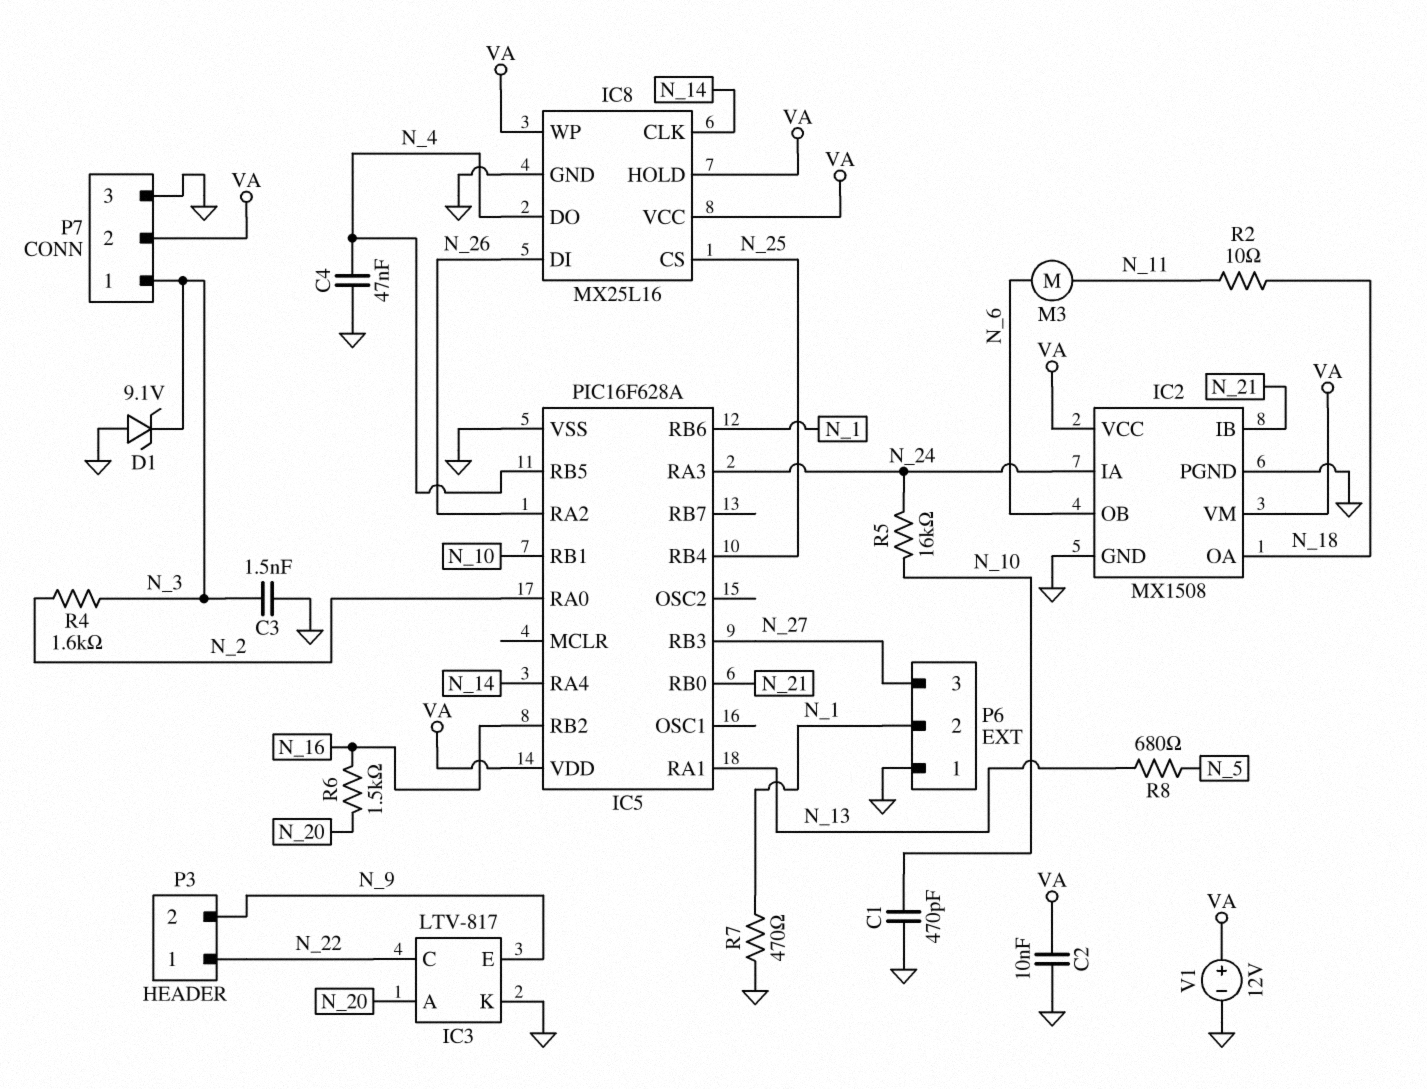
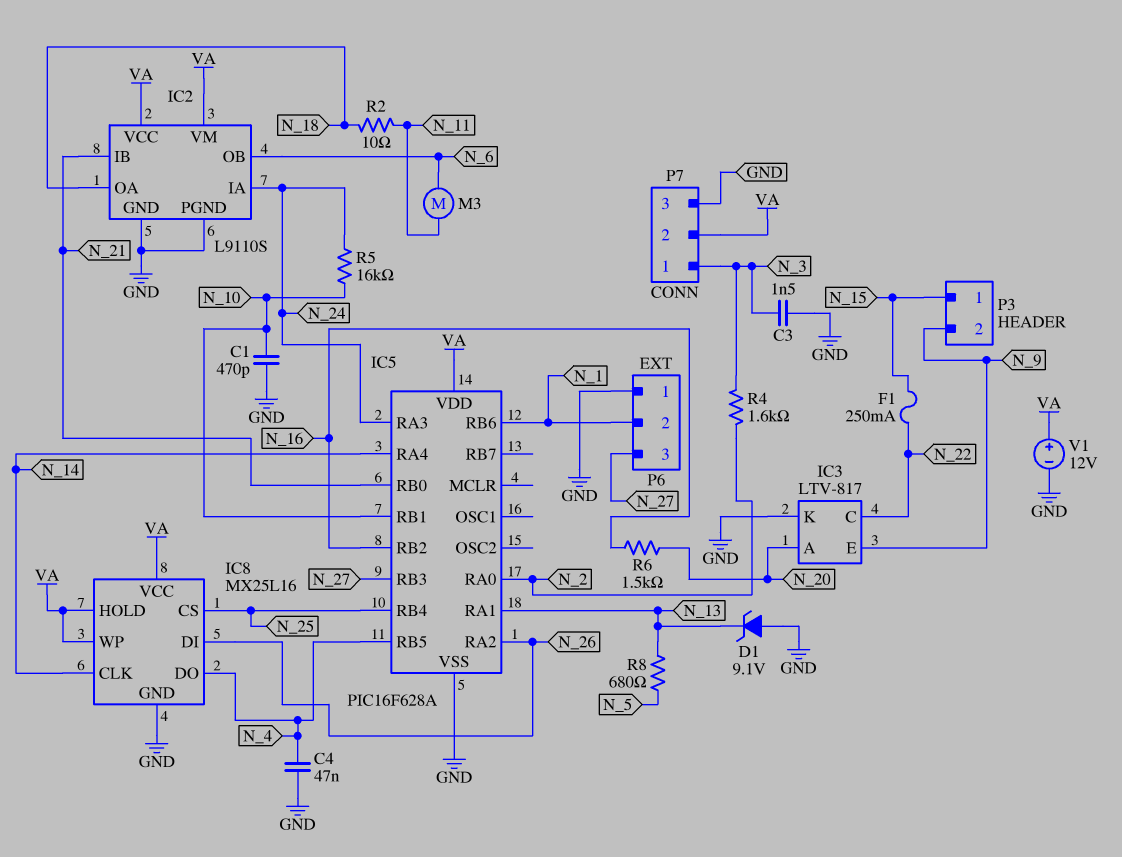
C2: 10nF (GND, VA) -> none
D1: zener 9.1V (A GND, K N_3) -> zener 9.1V (A GND, K N_13)
F1: none -> 250mA (N_15, N_22)
IC2: MX1508 -> L9110S
P3 pin 1: N_22 -> N_15
R7: 470 (GND, N_1) -> none

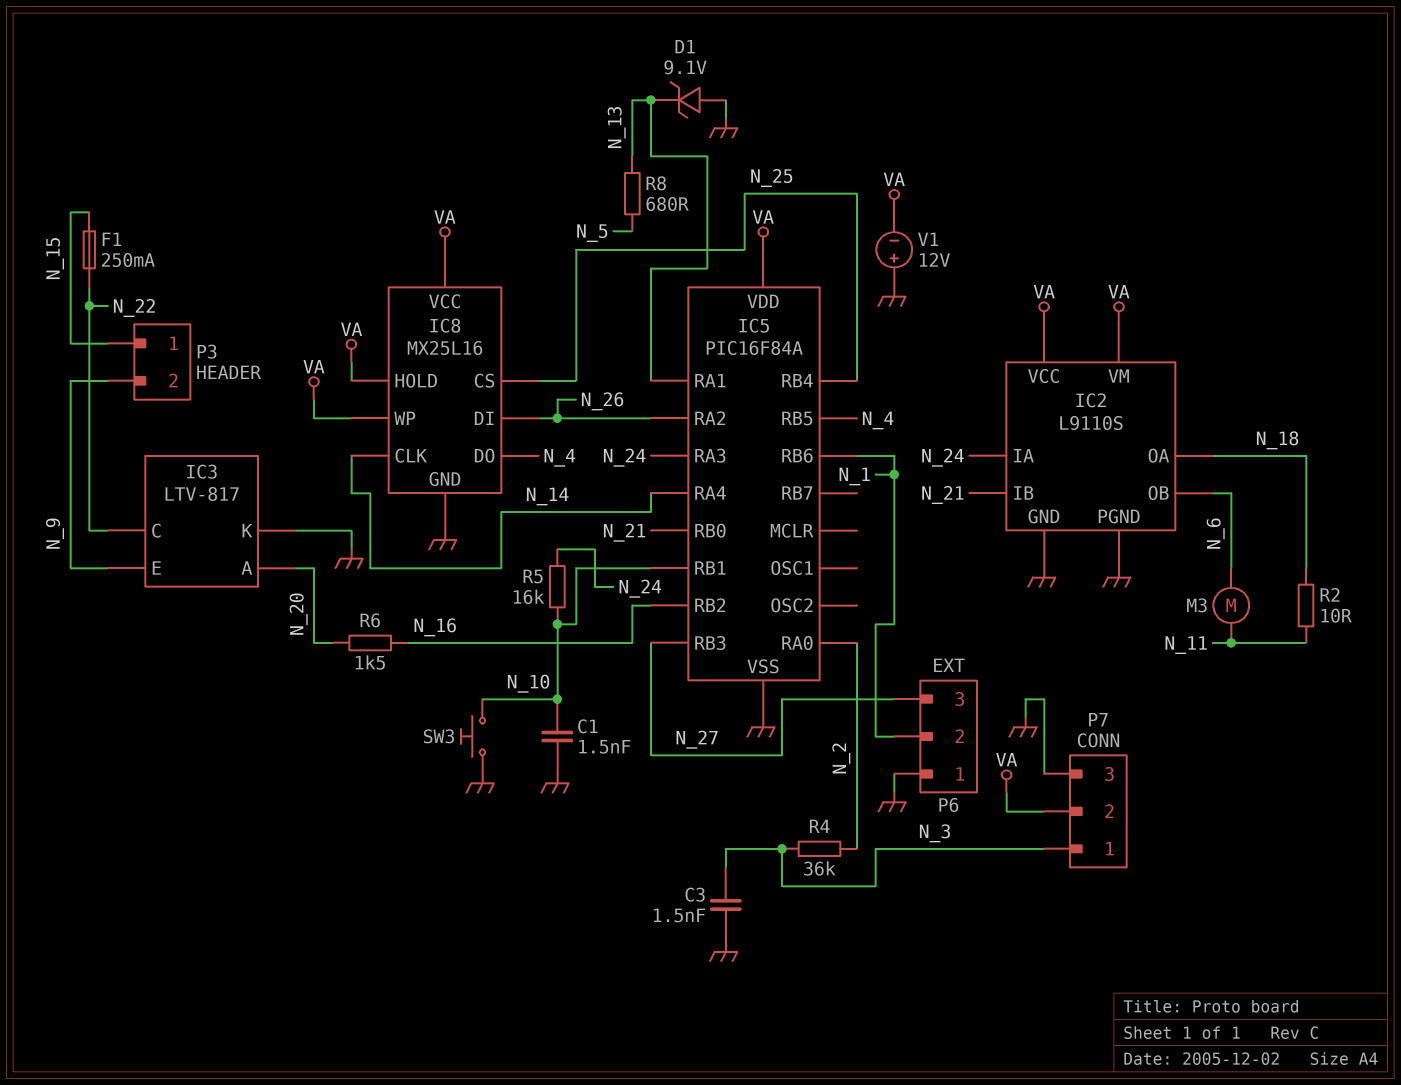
C1: 470pF (GND, N_10) -> 1.5nF (GND, N_10)
C4: 47nF (GND, N_4) -> none
IC5: PIC16F628A -> PIC16F84A
R4: 1.6k (N_2, N_3) -> 36k (N_2, N_3)
SW3: none -> button (GND, N_10)
V1: 12V (plus VA, minus GND) -> 12V (plus GND, minus VA)

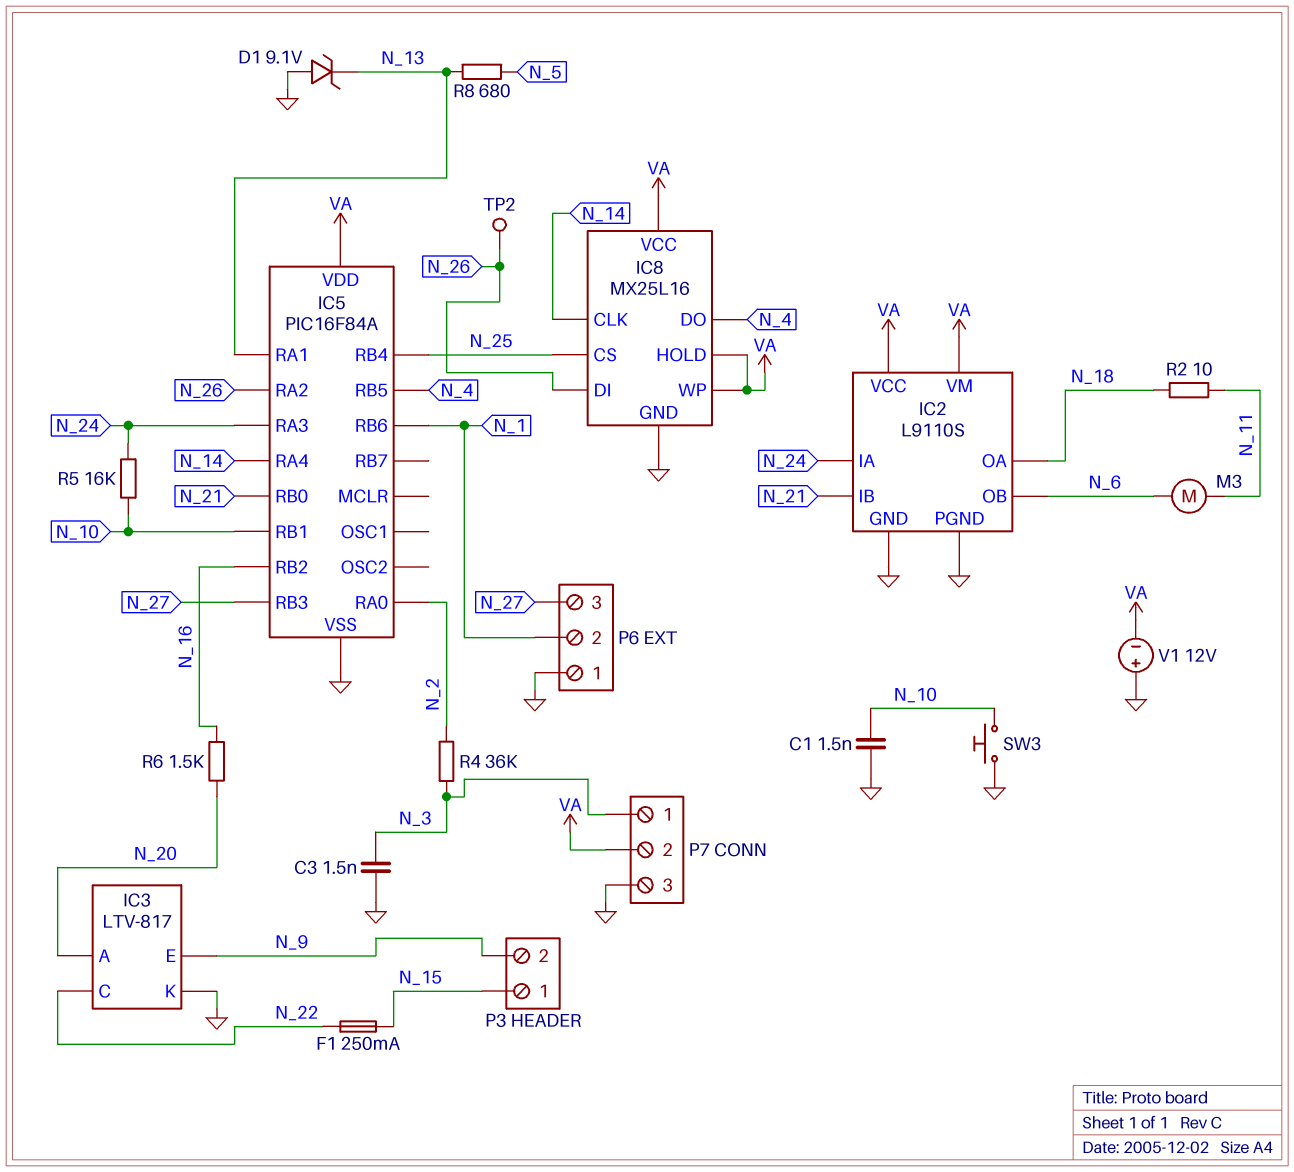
TP2: none -> test point (N_26)

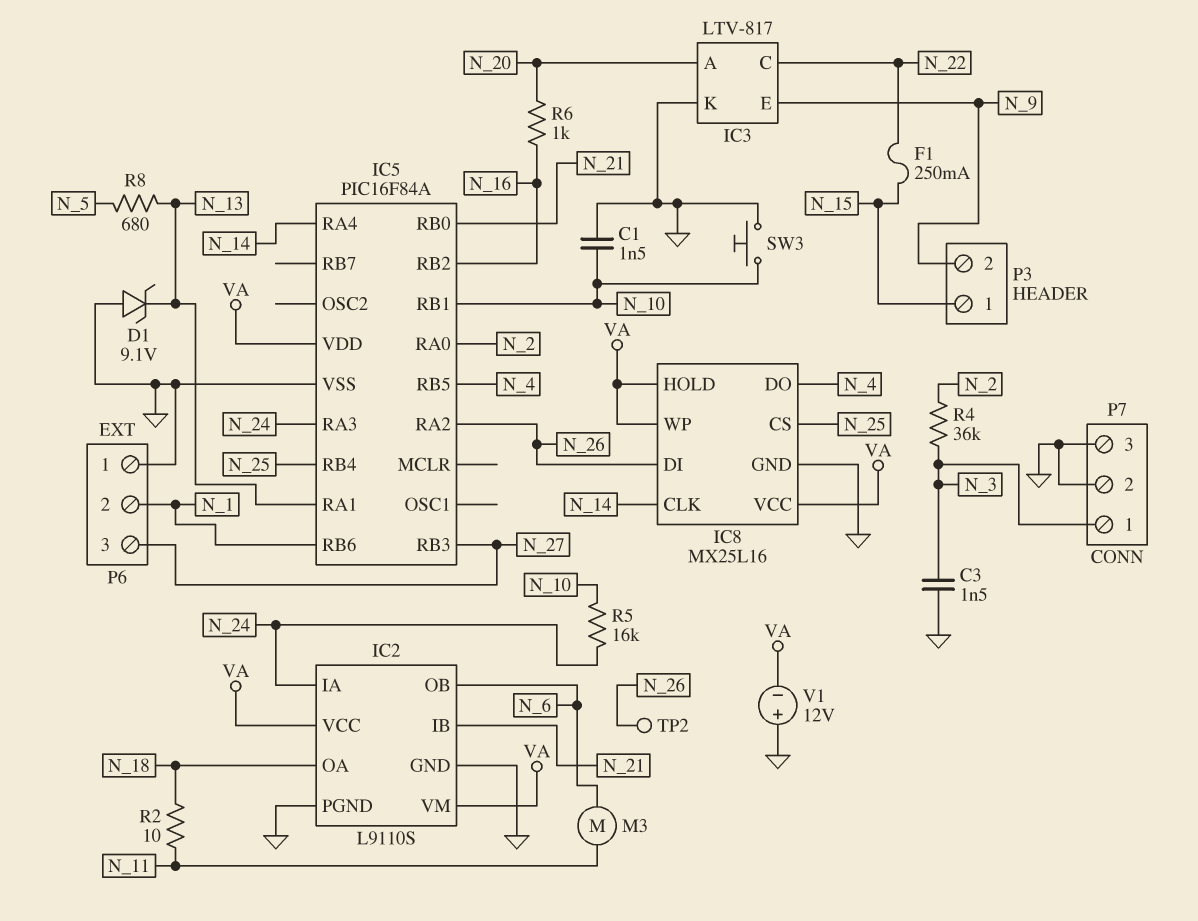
P7 pin 2: VA -> GND
R6: 1.5k (N_16, N_20) -> 1k (N_16, N_20)

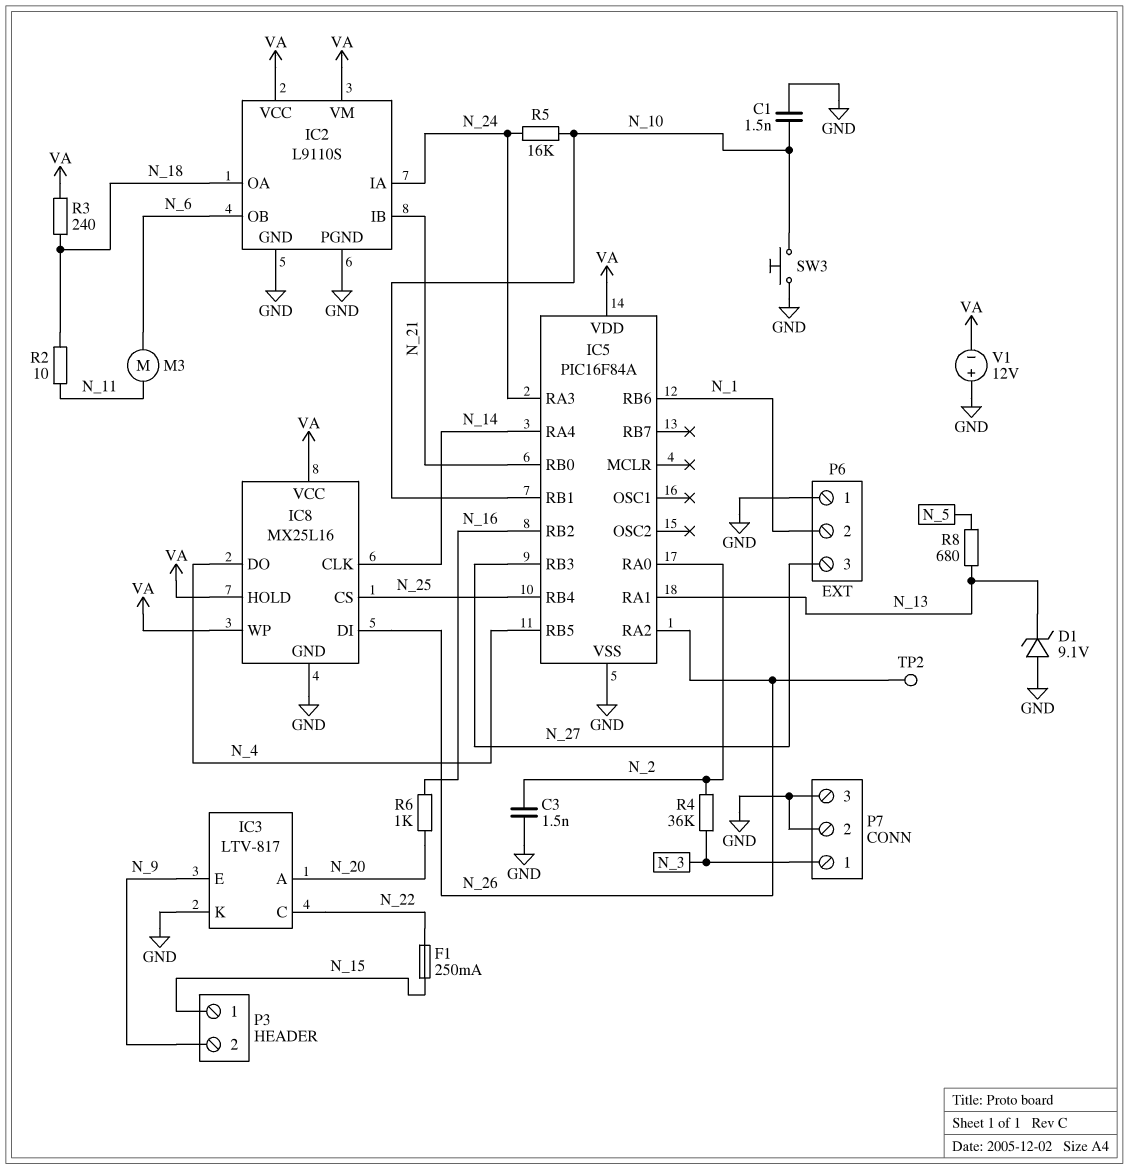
C3: 1.5nF (GND, N_3) -> 1.5nF (GND, N_2)
R3: none -> 240 (N_18, VA)

